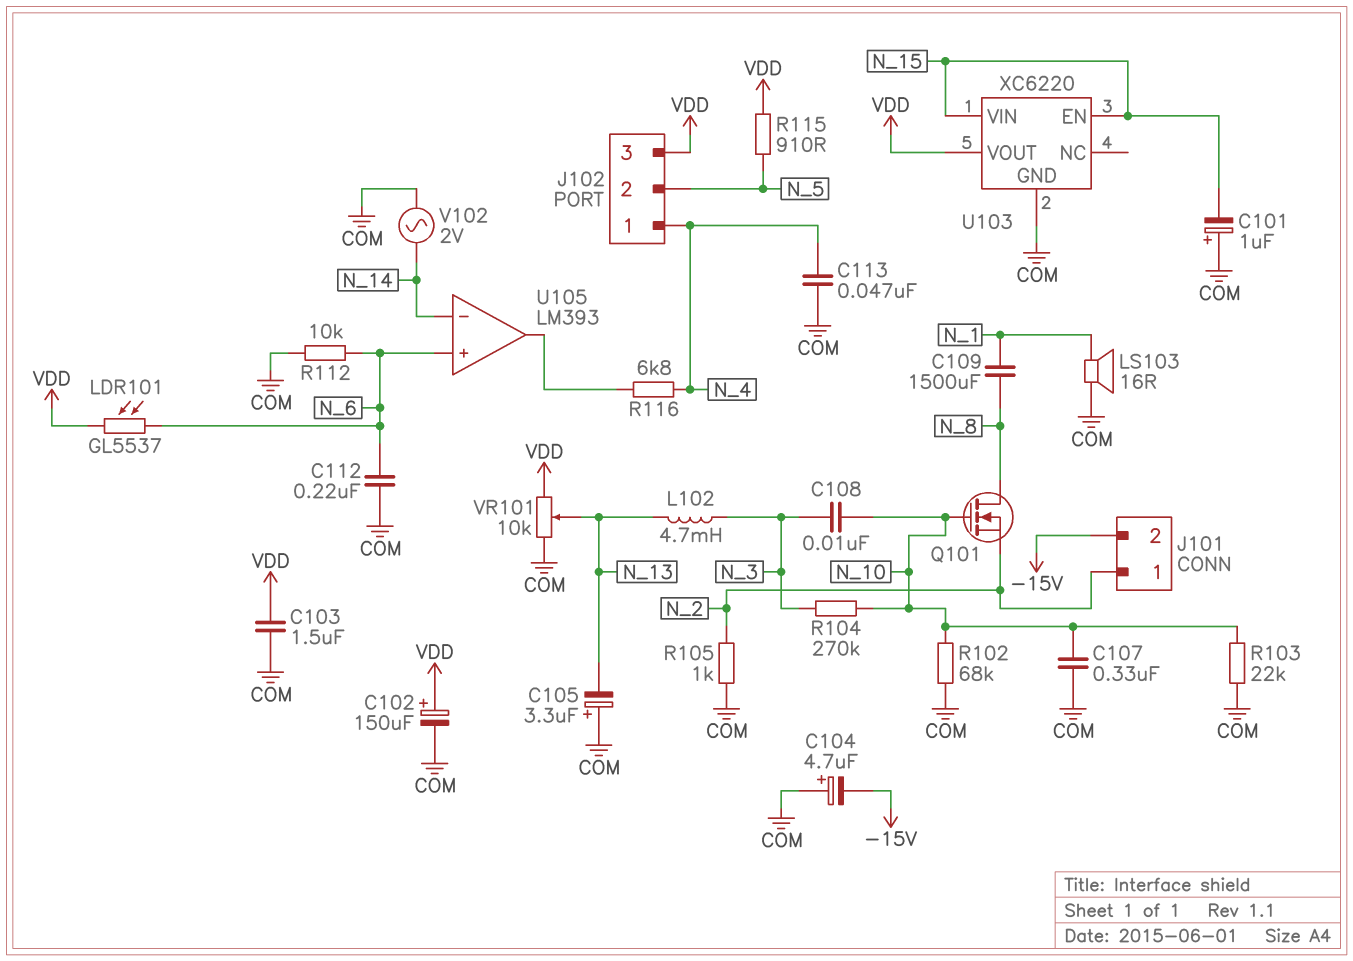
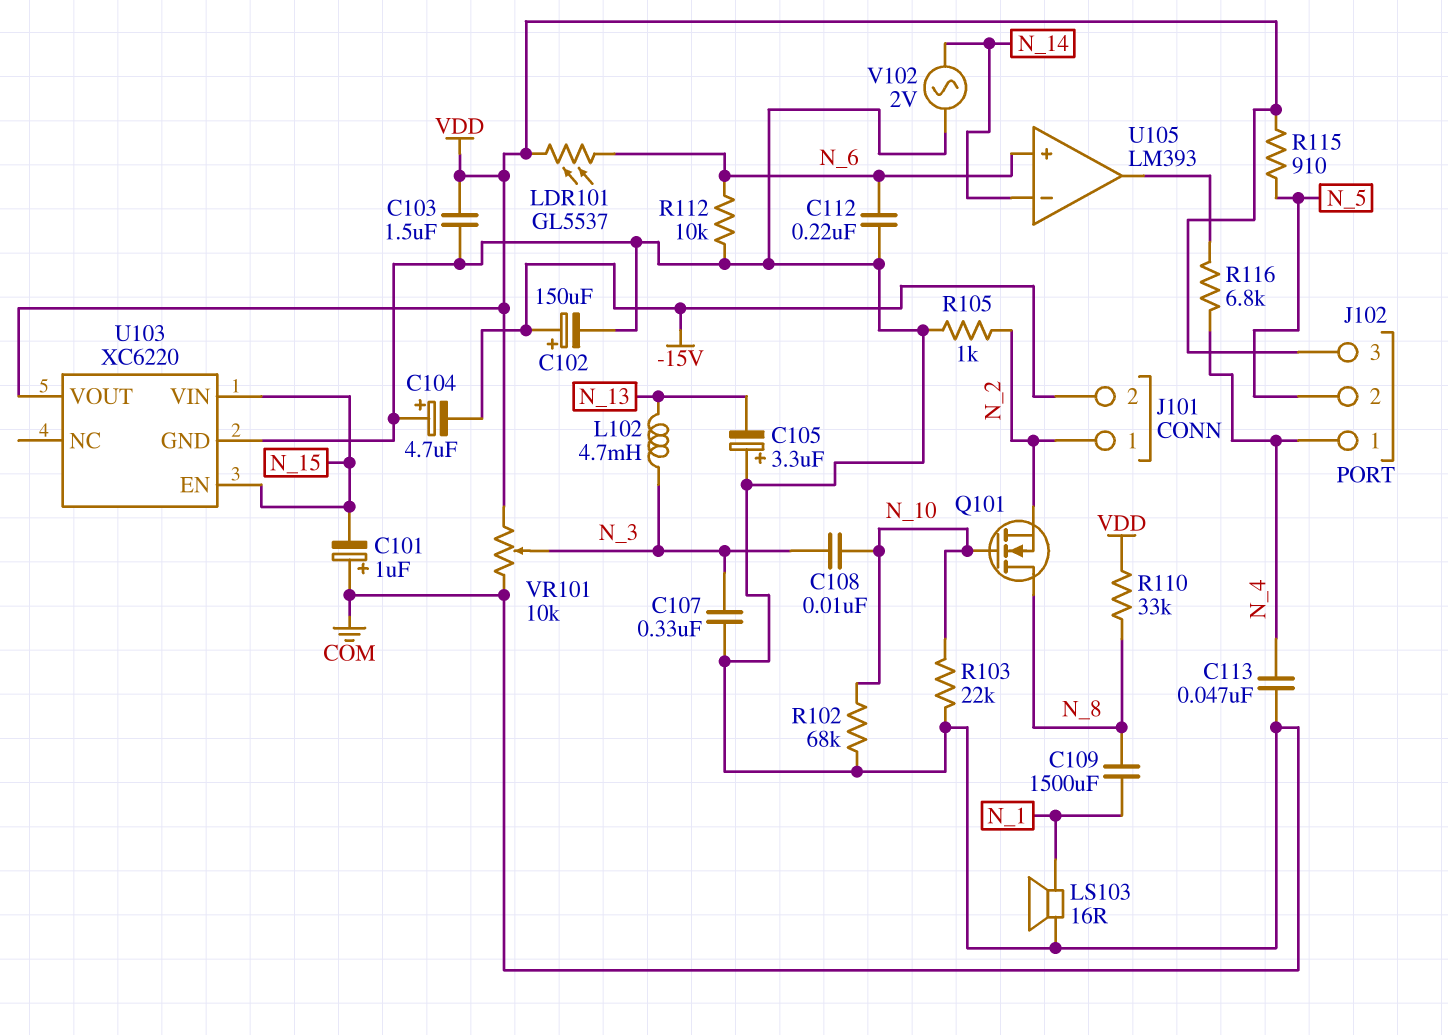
C102: 150uF (plus VDD, minus COM) -> 150uF (plus -15V, minus COM)
C107: 330nF (COM, N_10) -> 330nF (COM, N_3)
R104: 270k (N_3, N_10) -> none
R110: none -> 33k (N_8, VDD)
VR101: 10k (COM, VDD, wiper N_13) -> 10k (COM, VDD, wiper N_3)

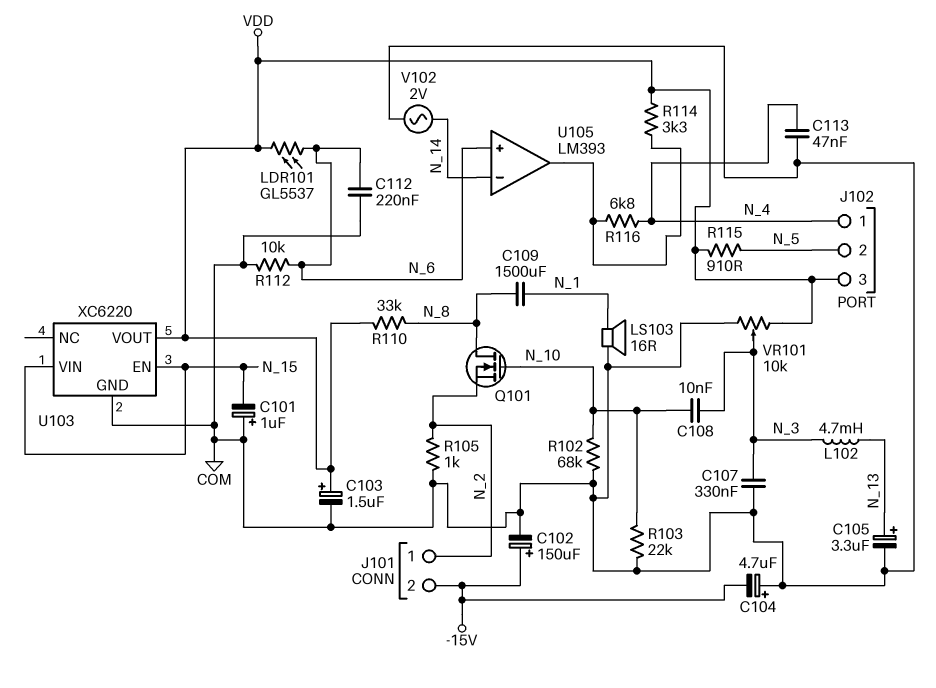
C103: 1.5uF (COM, VDD) -> 1.5uF (plus VDD, minus COM)
C105: 3.3uF (plus COM, minus N_13) -> 3.3uF (plus N_13, minus COM)
R114: none -> 3.3k (U105/out, VDD)

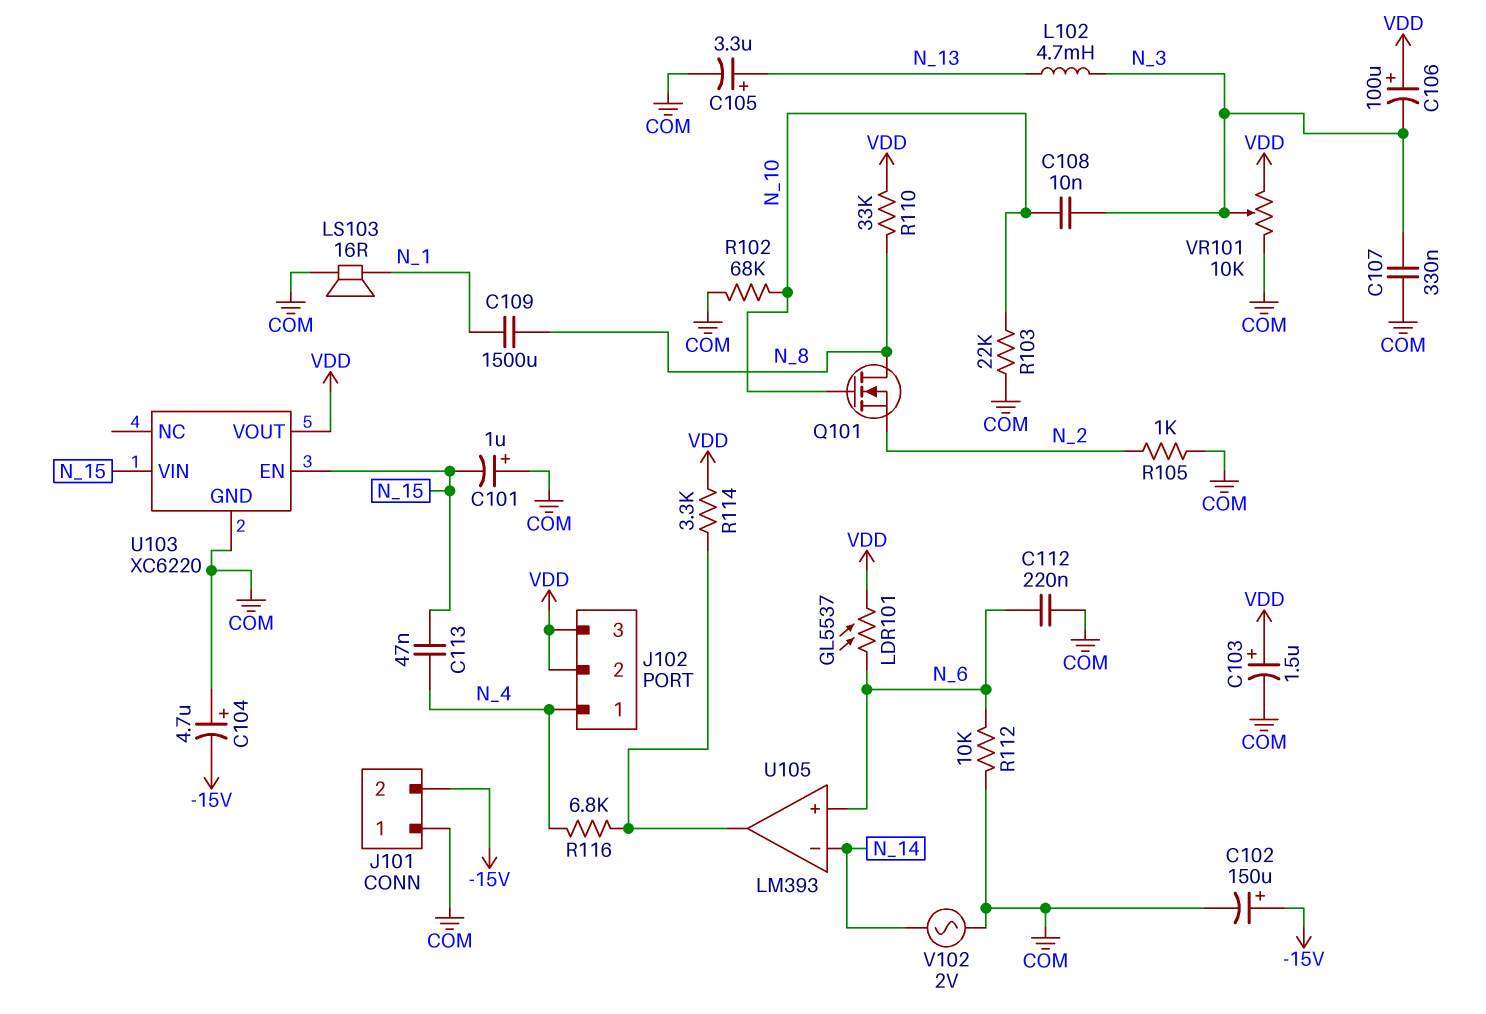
C106: none -> 100uF (plus VDD, minus N_3)
C113: 47nF (COM, N_4) -> 47nF (N_4, N_15)
J101 pin 1: N_2 -> COM
J102 pin 2: N_5 -> VDD
R115: 910 (N_5, VDD) -> none

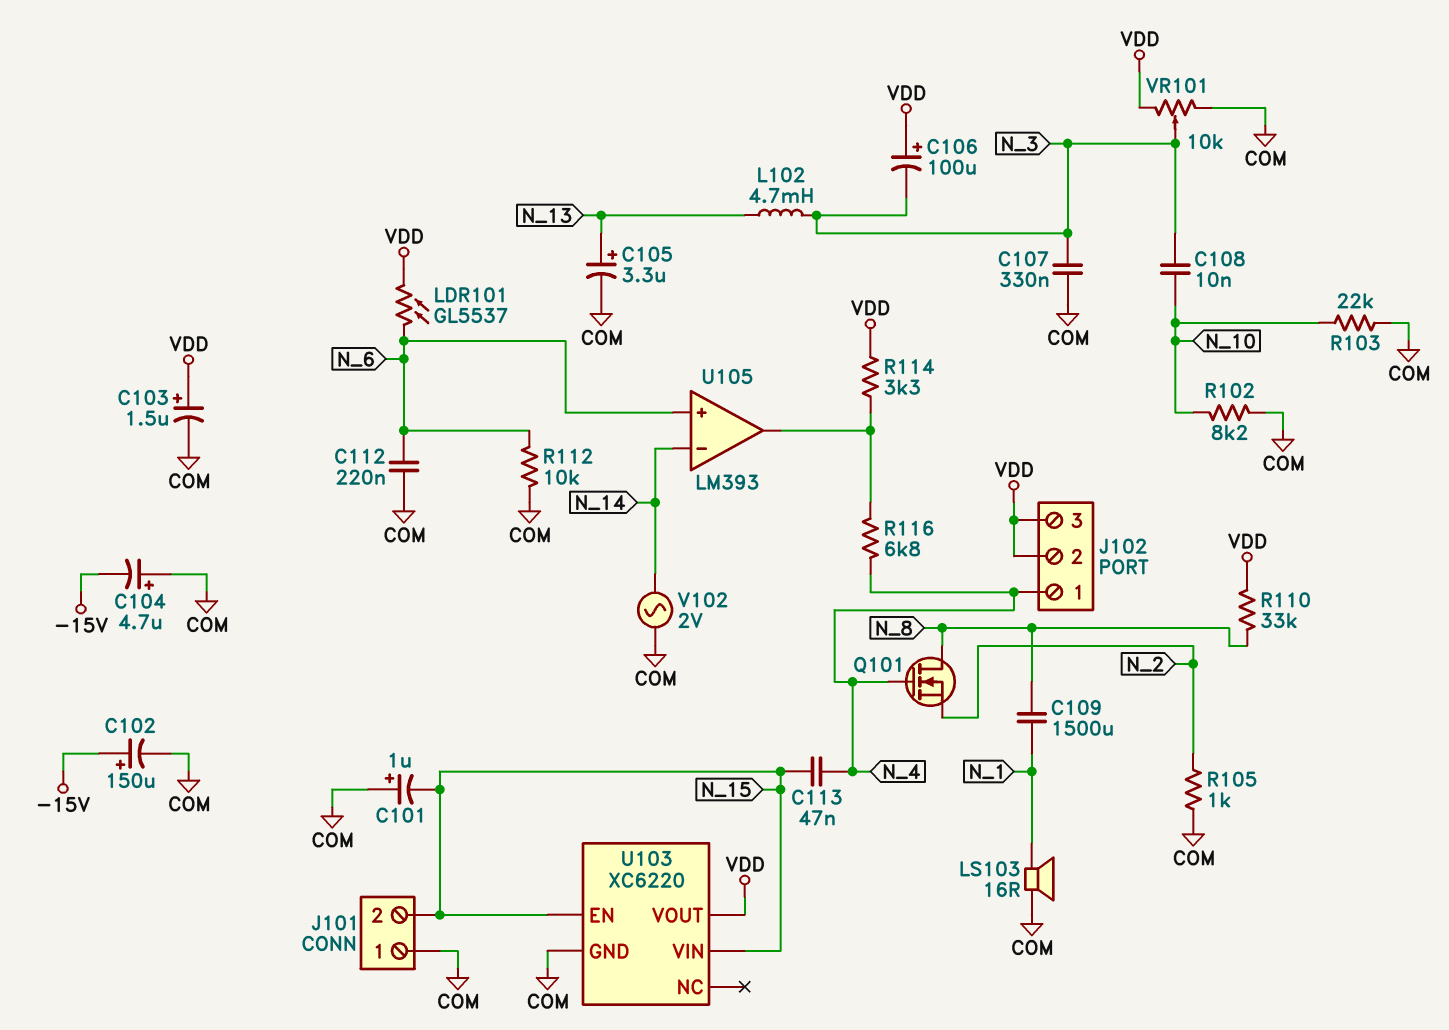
J101 pin 2: -15V -> N_15
Q101: NMOS (G N_10, D N_8, S N_2) -> NMOS (G N_4, D N_8, S N_2)
R102: 68k (COM, N_10) -> 8.2k (COM, N_10)

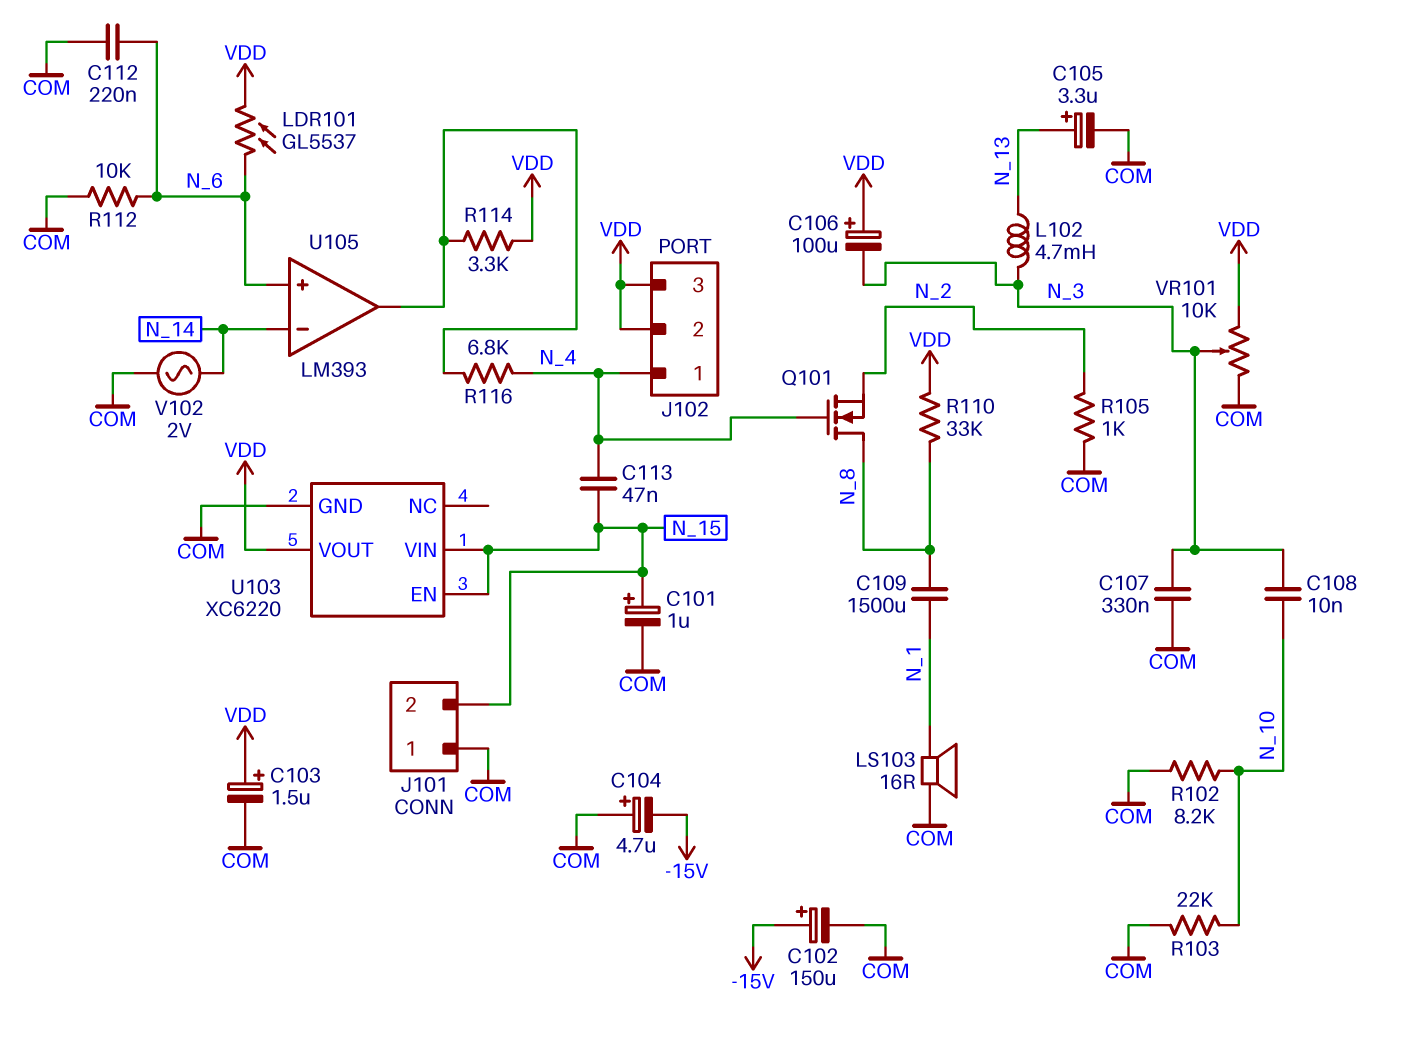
C101: 1uF (plus COM, minus N_15) -> 1uF (plus N_15, minus COM)

